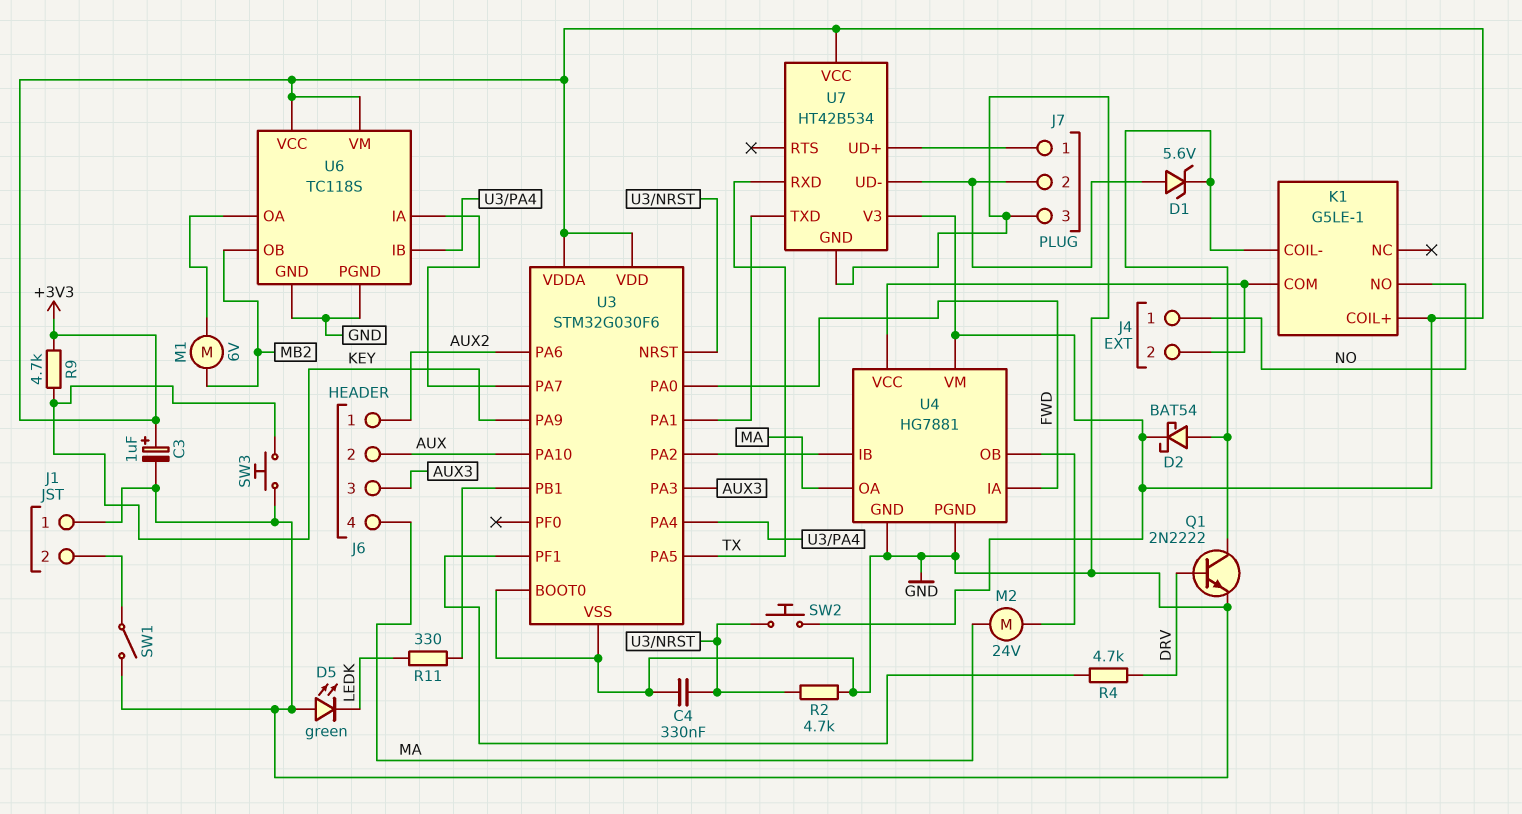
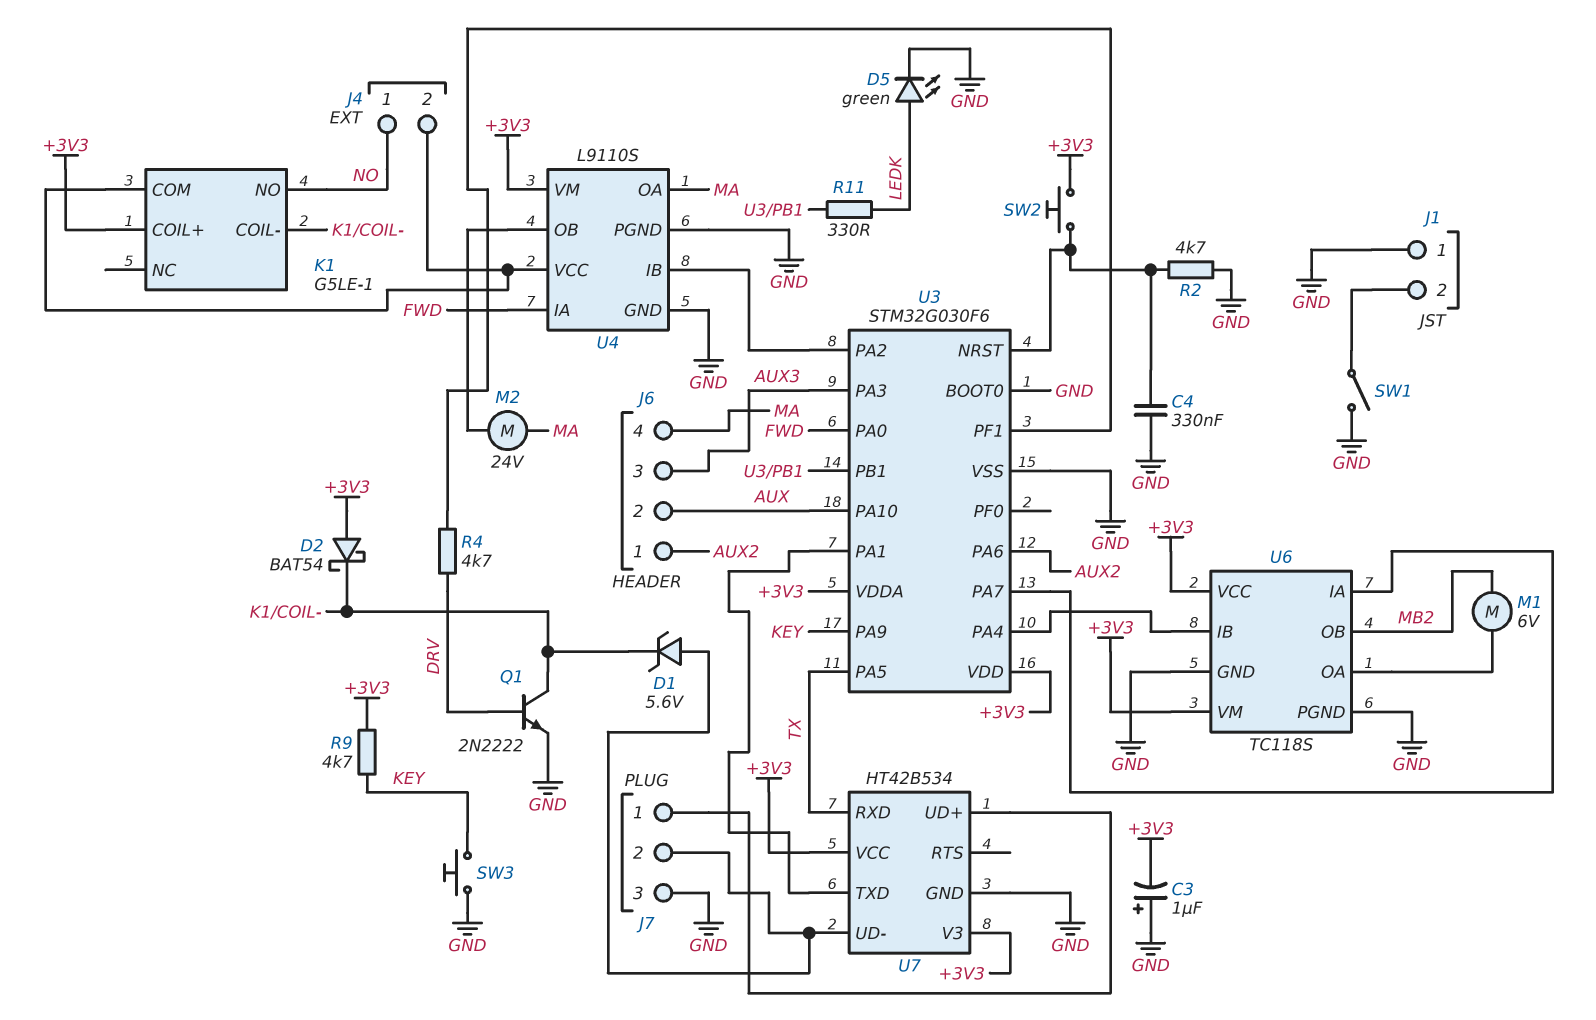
C3: 1uF (plus +3V3, minus GND) -> 1uF (plus GND, minus +3V3)
D2: schottky BAT54 (A K1/COIL-, K +3V3) -> schottky BAT54 (A +3V3, K K1/COIL-)
D5: LED green (A GND, K LEDK) -> LED green (A LEDK, K GND)
U4: HG7881 -> L9110S

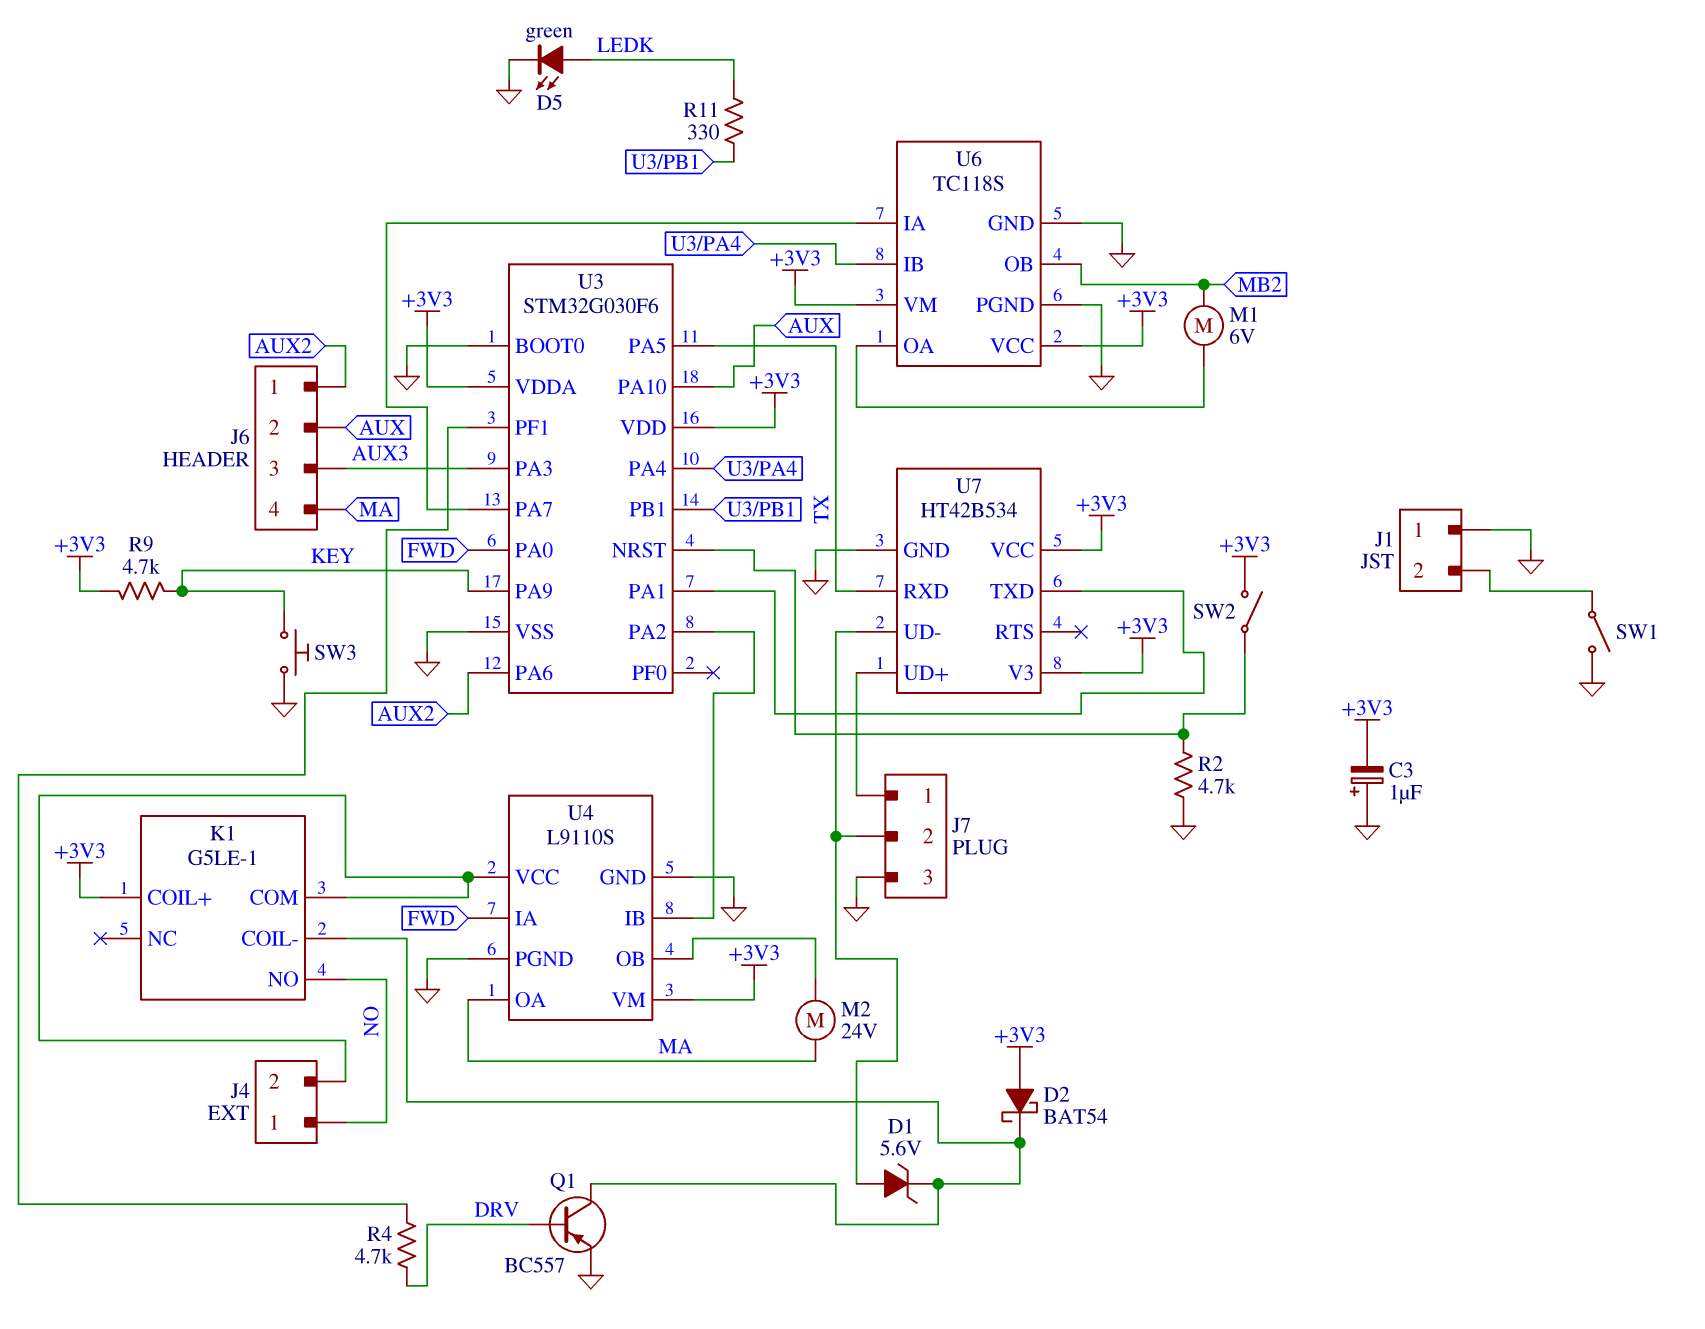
C4: 330nF (GND, U3/NRST) -> none
Q1: NPN 2N2222 (B DRV, C K1/COIL-, E GND) -> PNP BC557 (B DRV, C K1/COIL-, E GND)
SW2: button (+3V3, U3/NRST) -> switch (+3V3, U3/NRST)

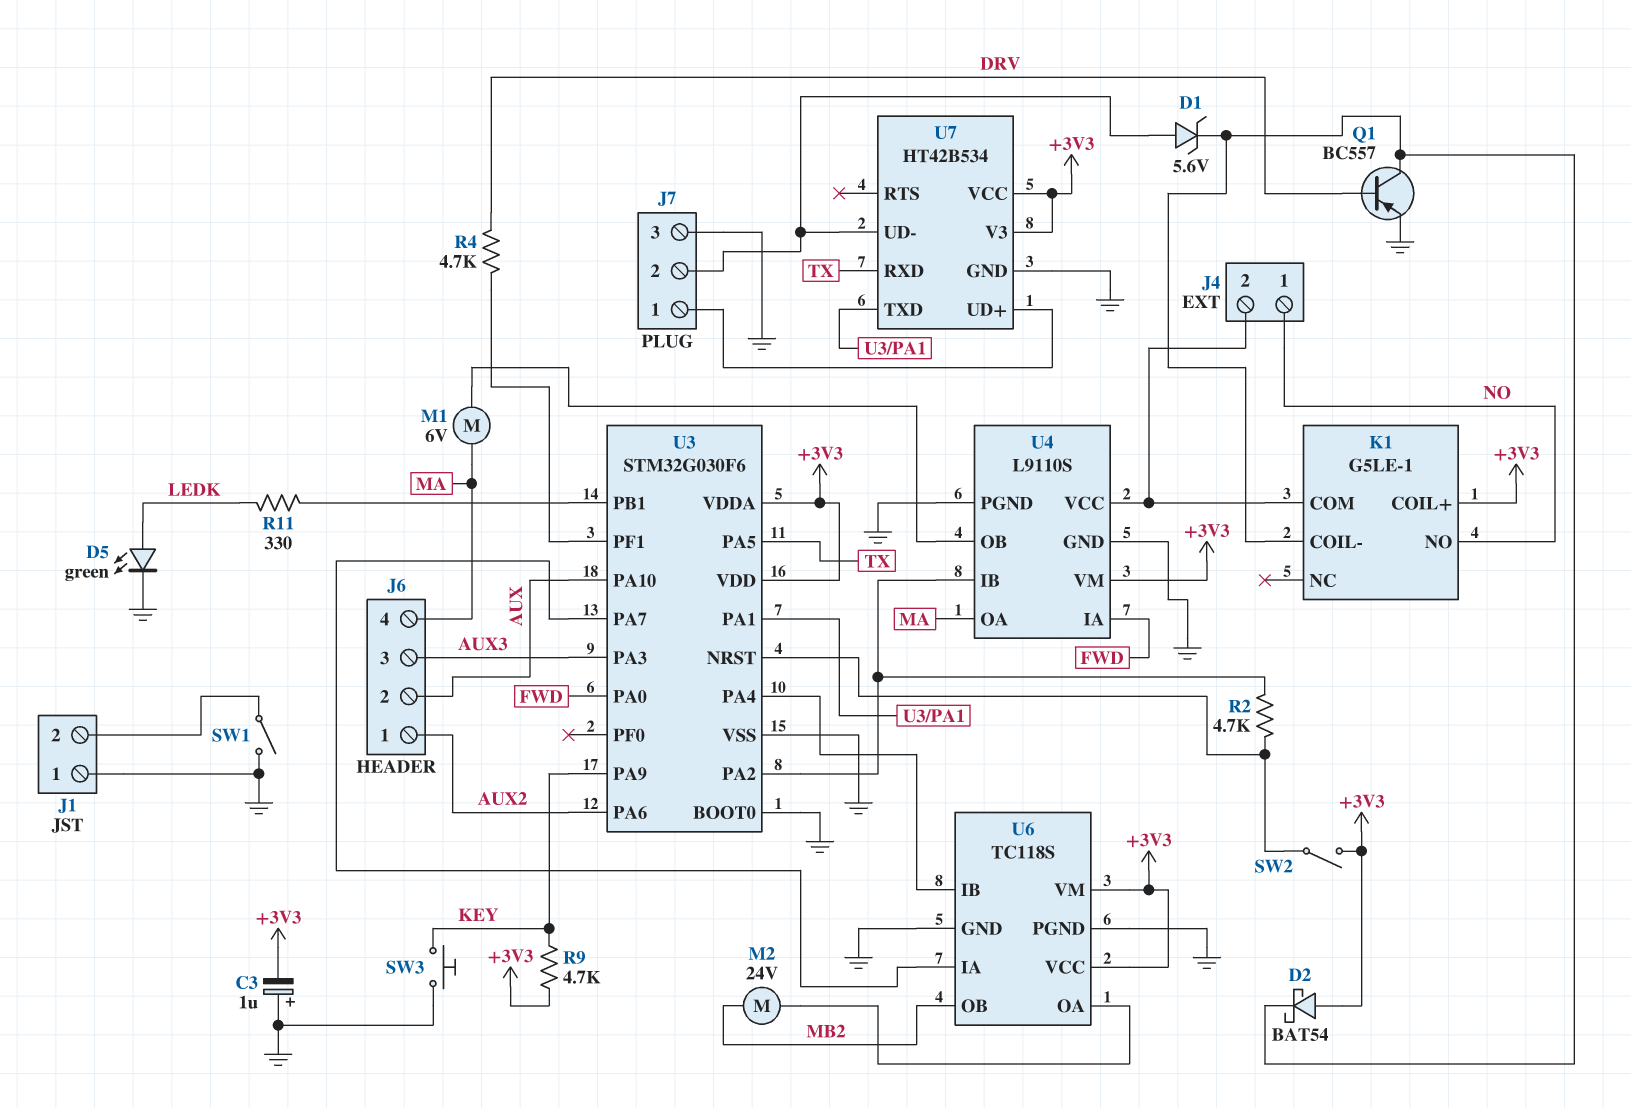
M1: motor 6V (MB2, U6/OA) -> motor 6V (MA, U4/OB)
M2: motor 24V (MA, U4/OB) -> motor 24V (MB2, U6/OA)
R2: 4.7k (GND, U3/NRST) -> 4.7k (U3/NRST, U3/PA2)

